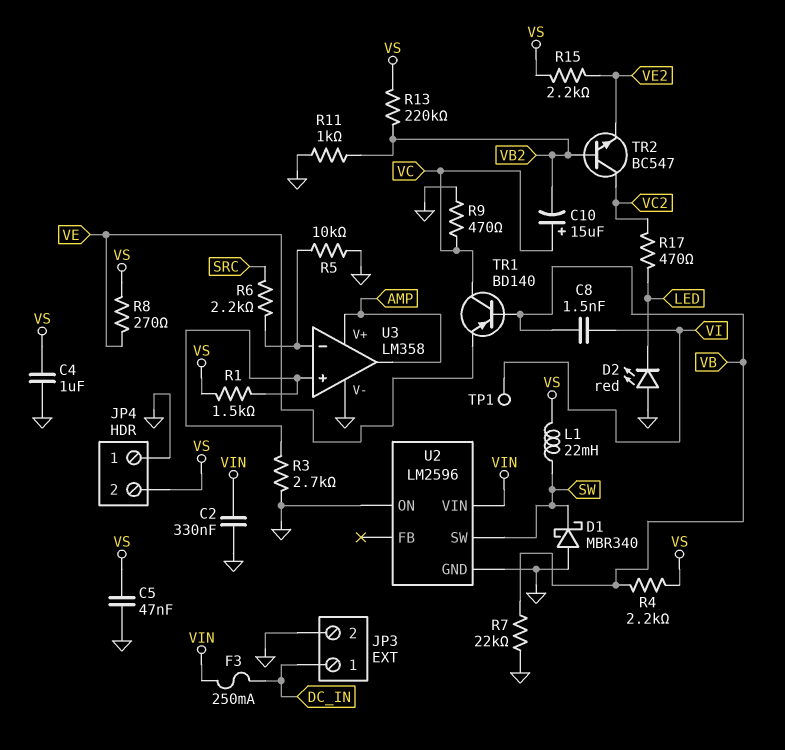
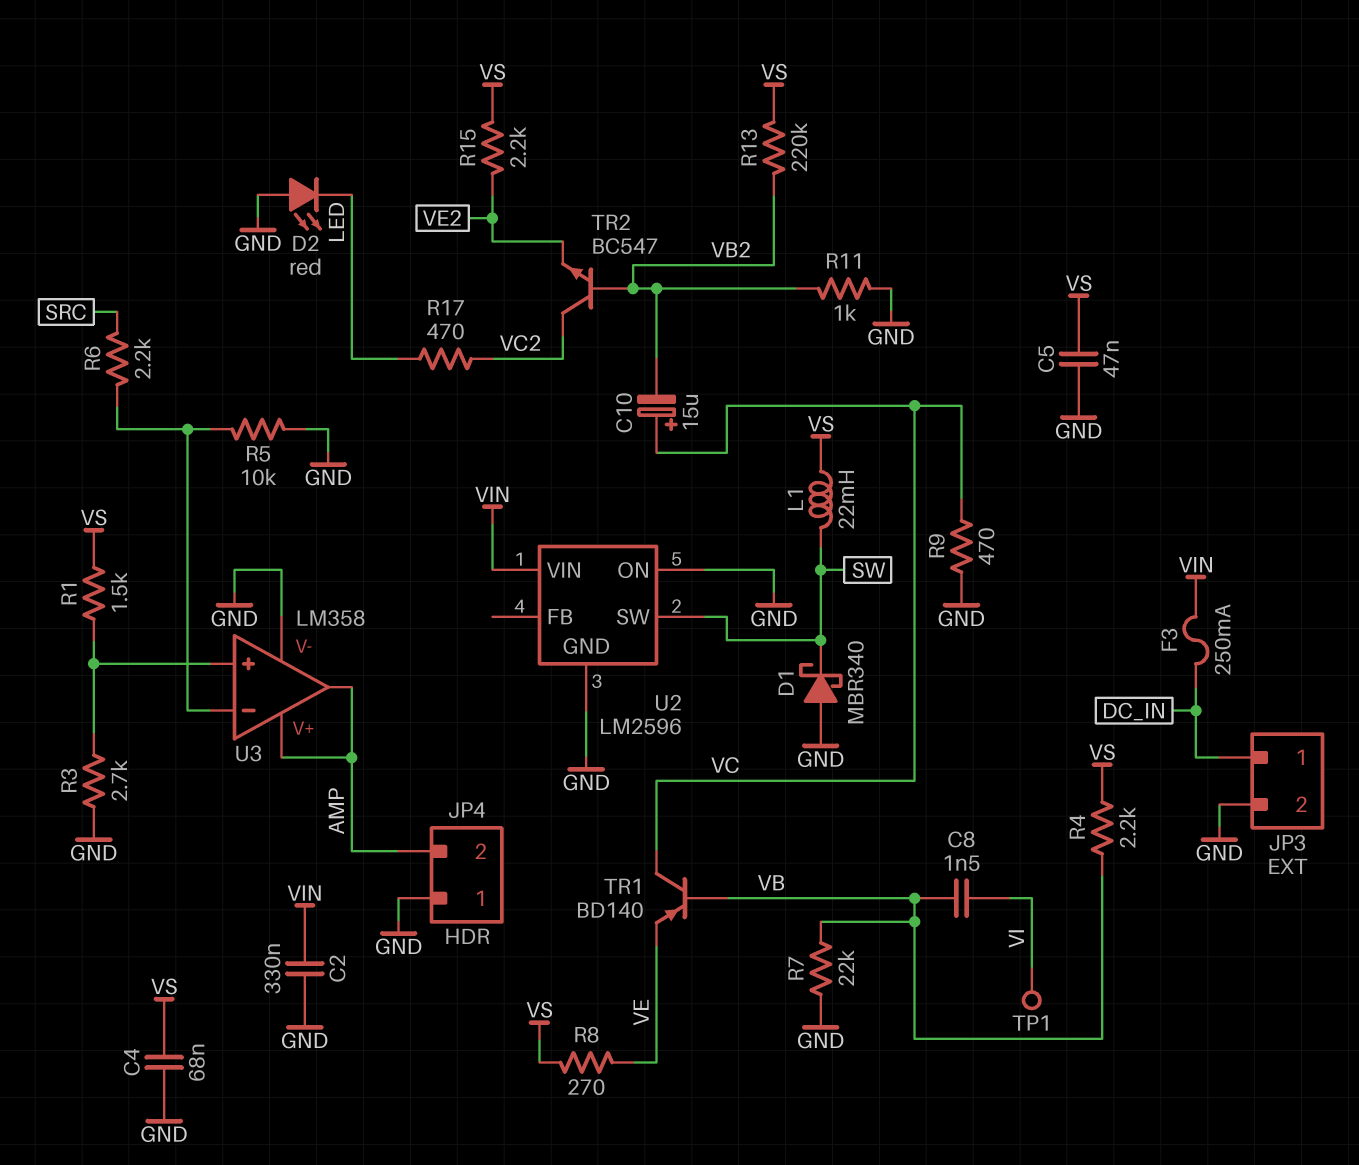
C4: 1uF (GND, VS) -> 68nF (GND, VS)
JP4 pin 2: VS -> AMP

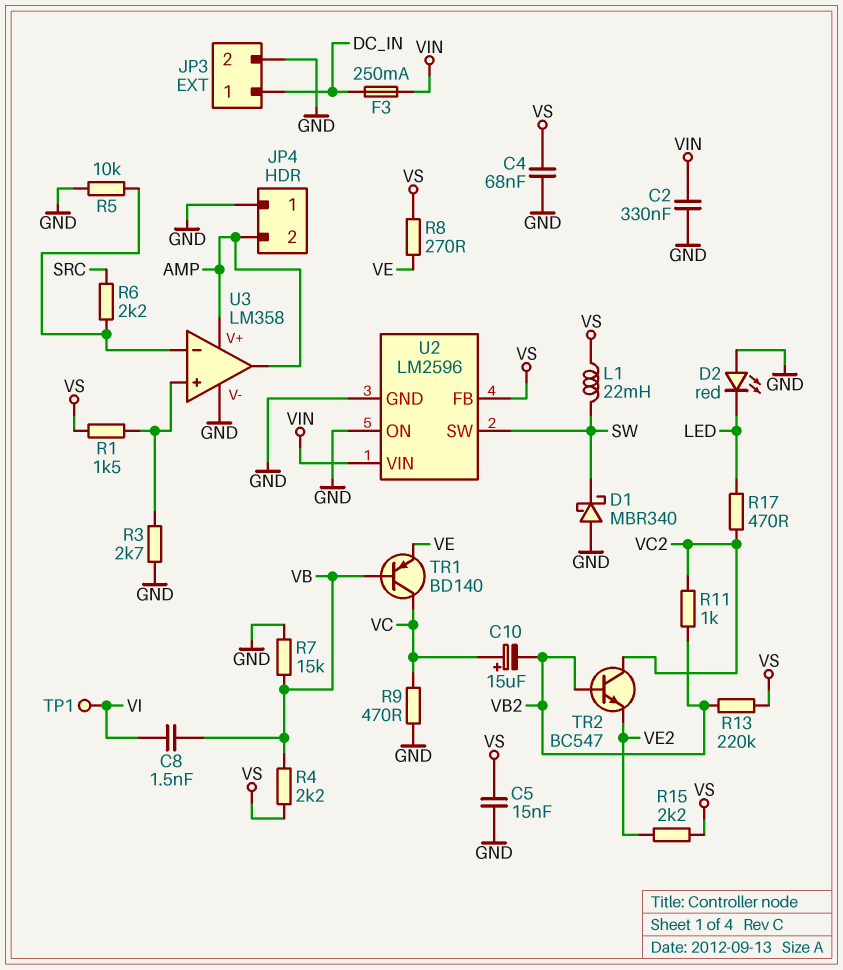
C5: 47nF (GND, VS) -> 15nF (GND, VS)
R7: 22k (GND, VB) -> 15k (GND, VB)
R11: 1k (GND, VB2) -> 1k (VB2, VC2)
U2 pin FB: none -> VS

